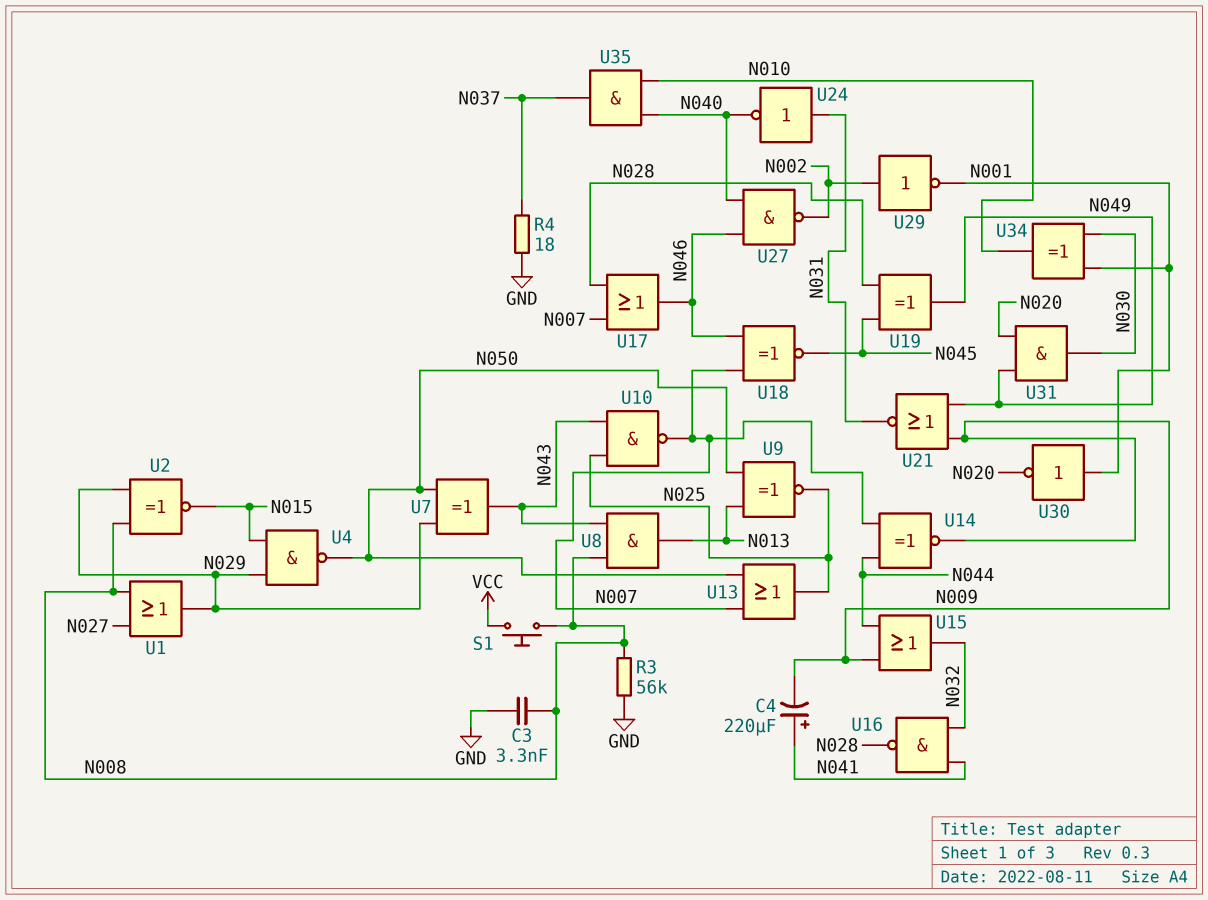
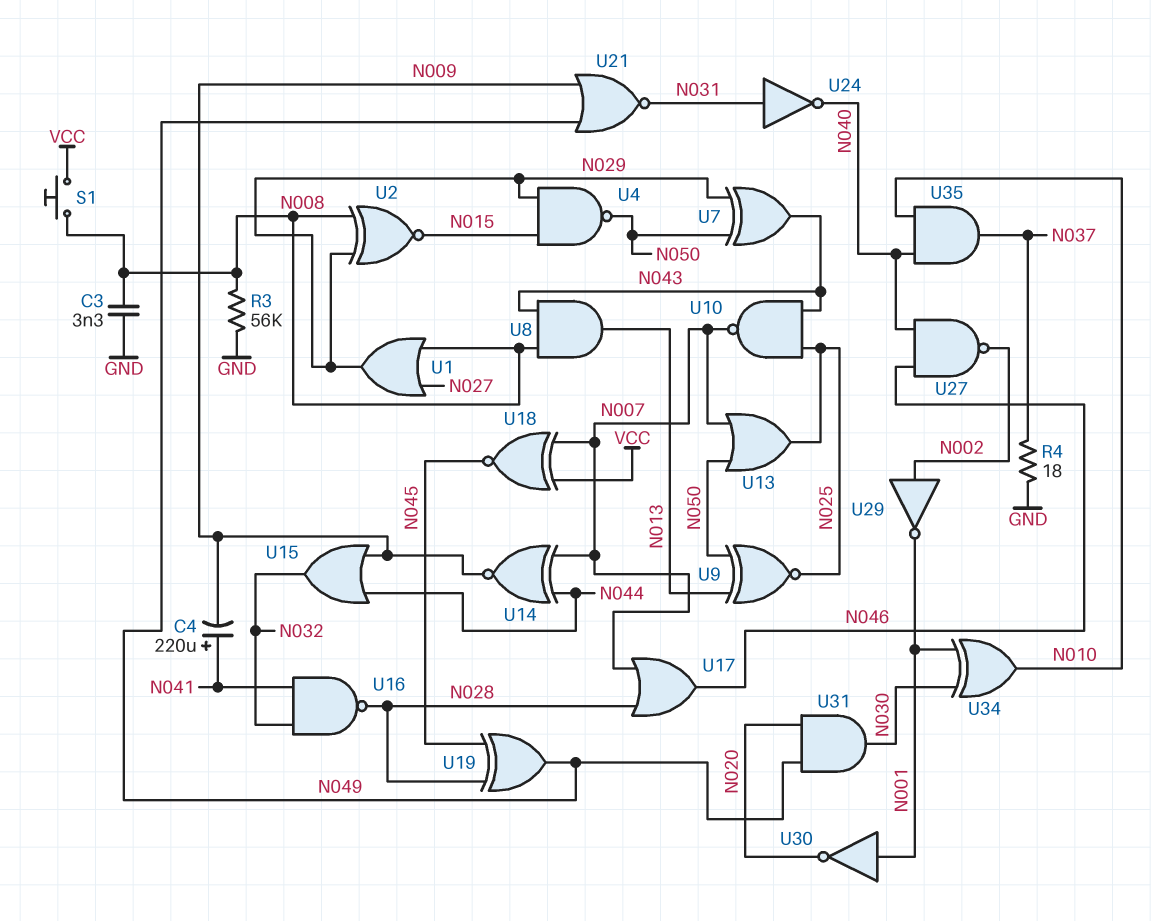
U18: XNOR (in N007, in N046, out N045) -> XNOR (in N007, in VCC, out N045)

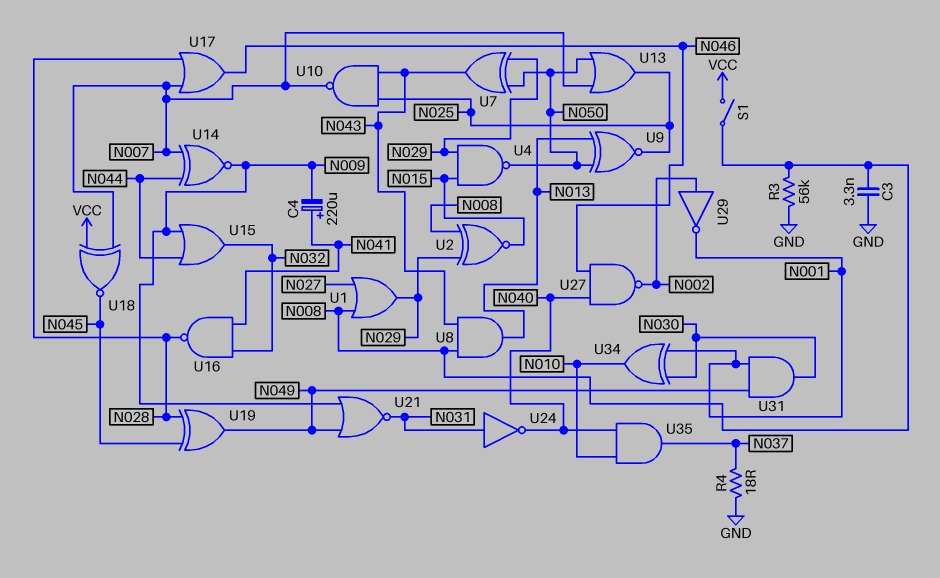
S1: button (N008, VCC) -> switch (N008, VCC)
U30: NOT (in N001, out N020) -> none
U31: AND (in N020, in N049, out N030) -> AND (in N001, in N049, out N030)

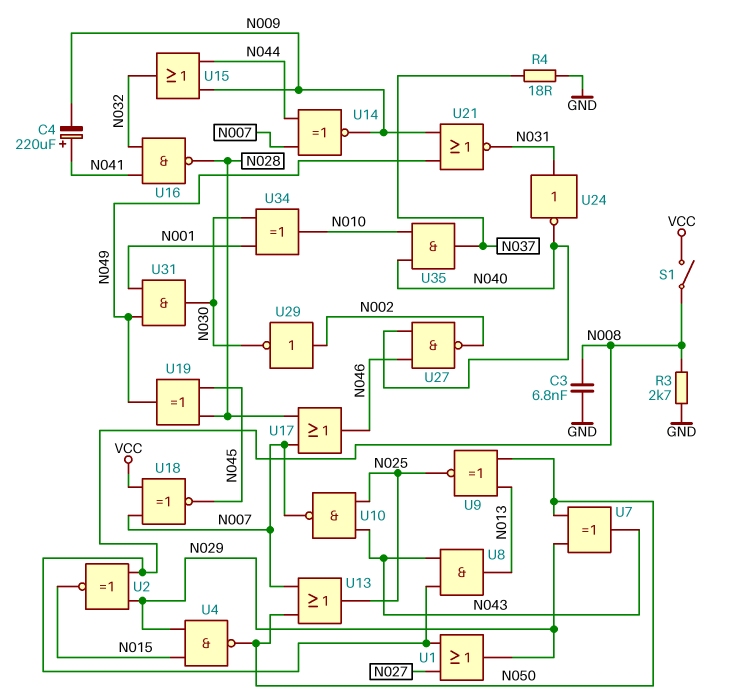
C3: 3.3nF (GND, N008) -> 6.8nF (GND, N008)
R3: 56k (GND, N008) -> 2.7k (GND, N008)
U29: NOT (in N002, out N001) -> NOT (in N002, out N030)

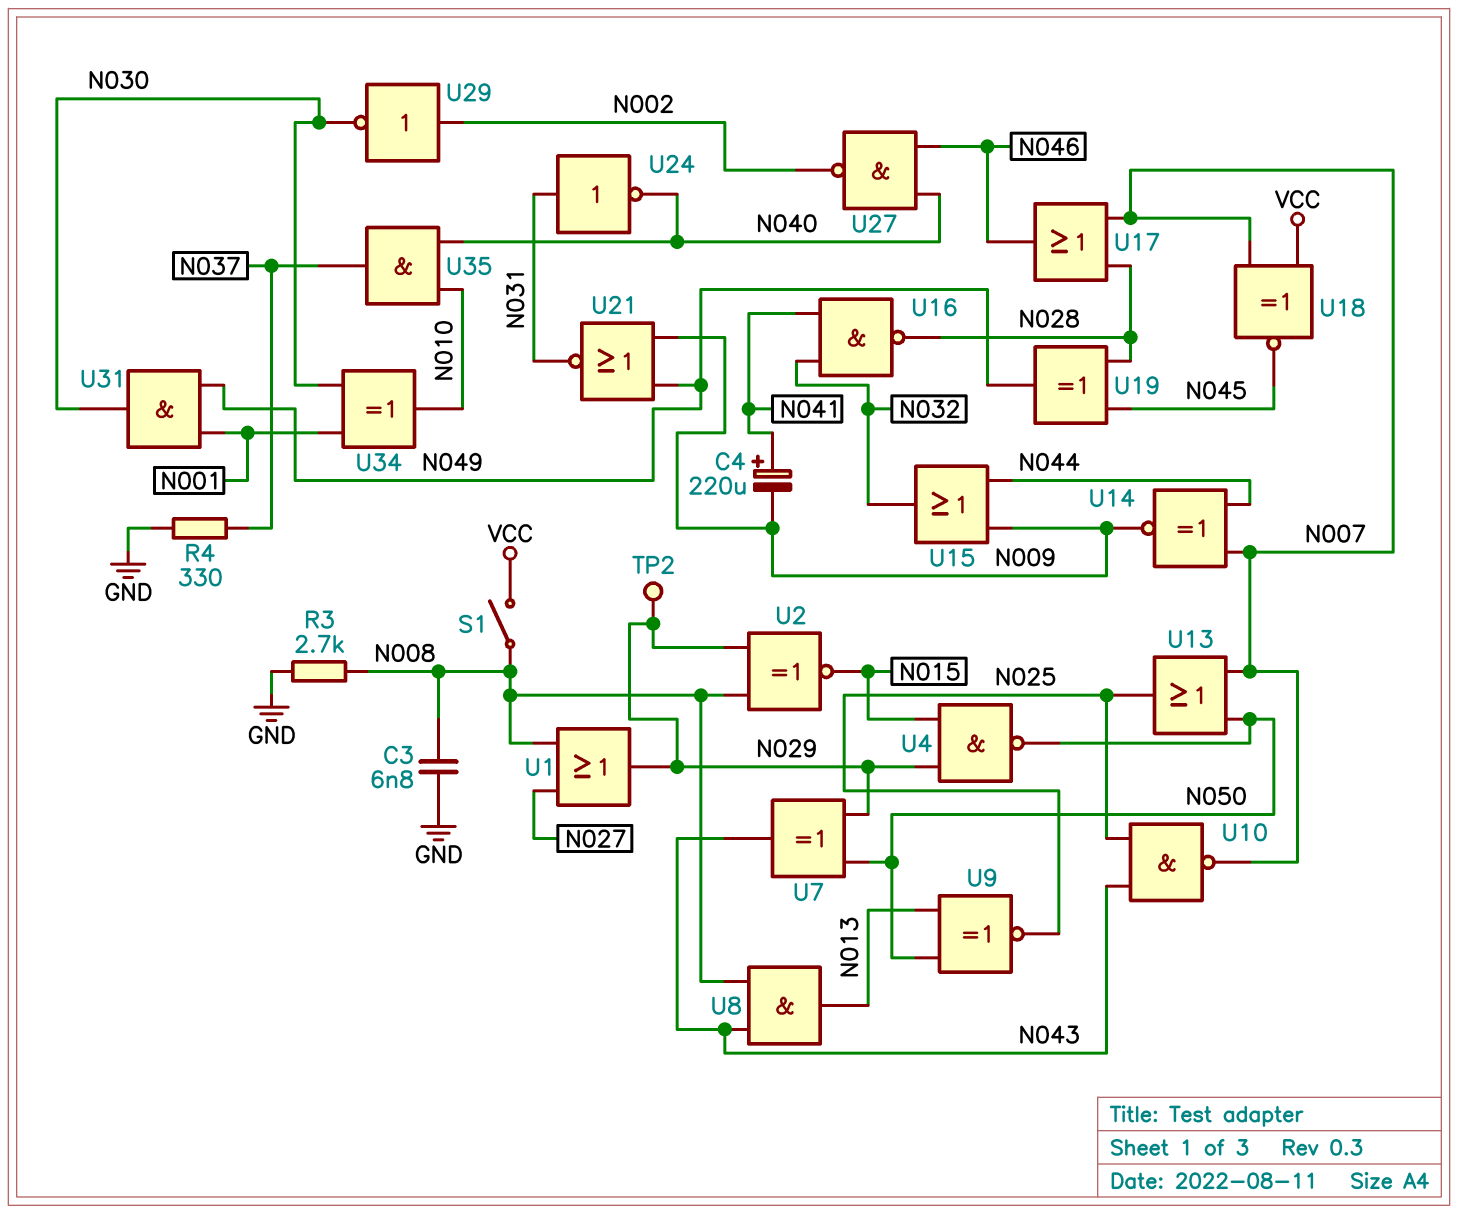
R4: 18 (GND, N037) -> 330 (GND, N037)
TP2: none -> test point (N029)

